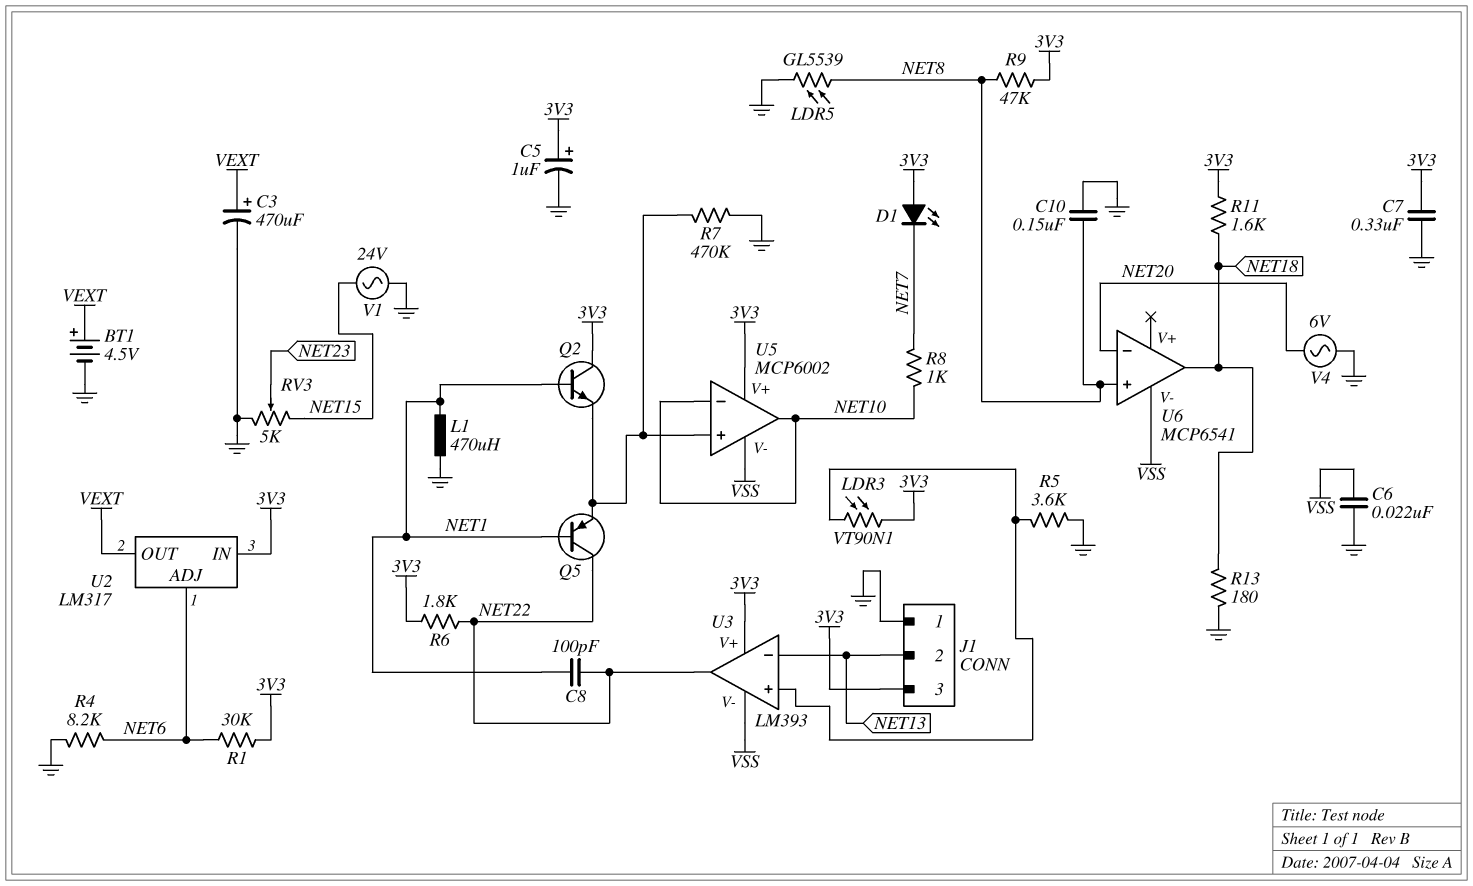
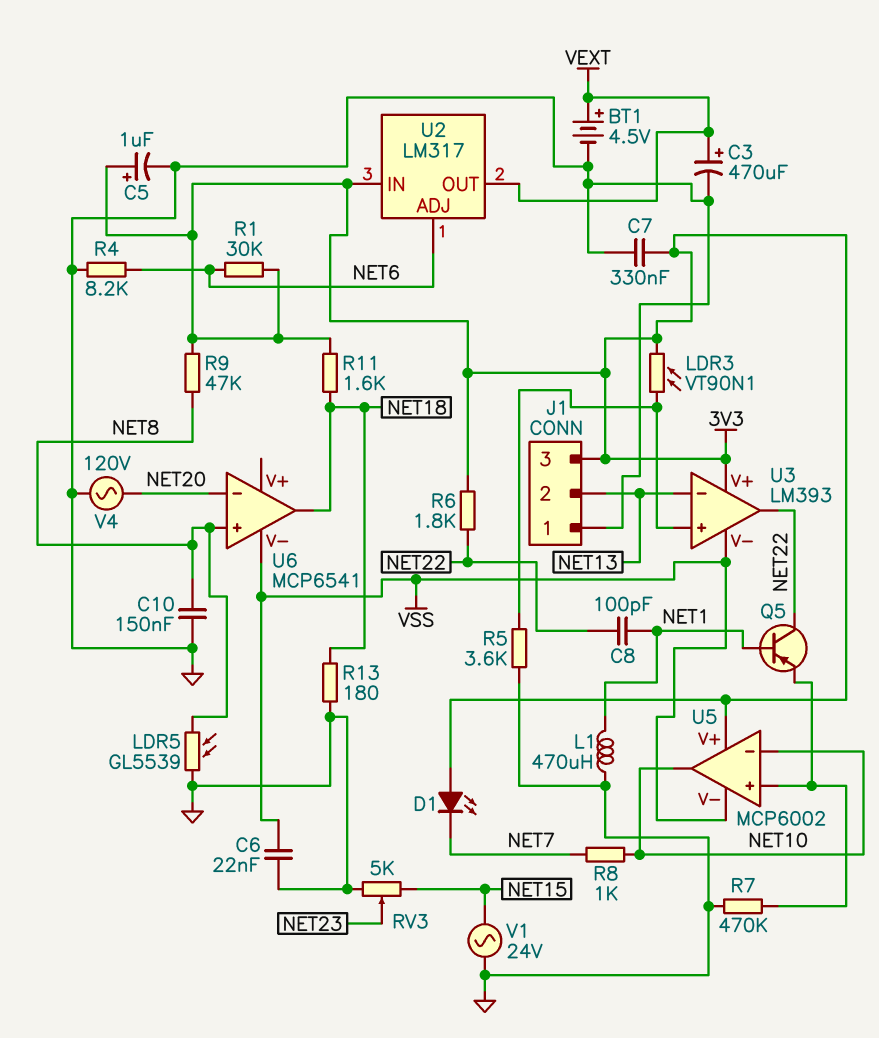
Q2: NPN (B NET1, C 3V3, E U5/in+) -> none
V4: AC 6V (GND, NET20) -> AC 120V (GND, NET20)

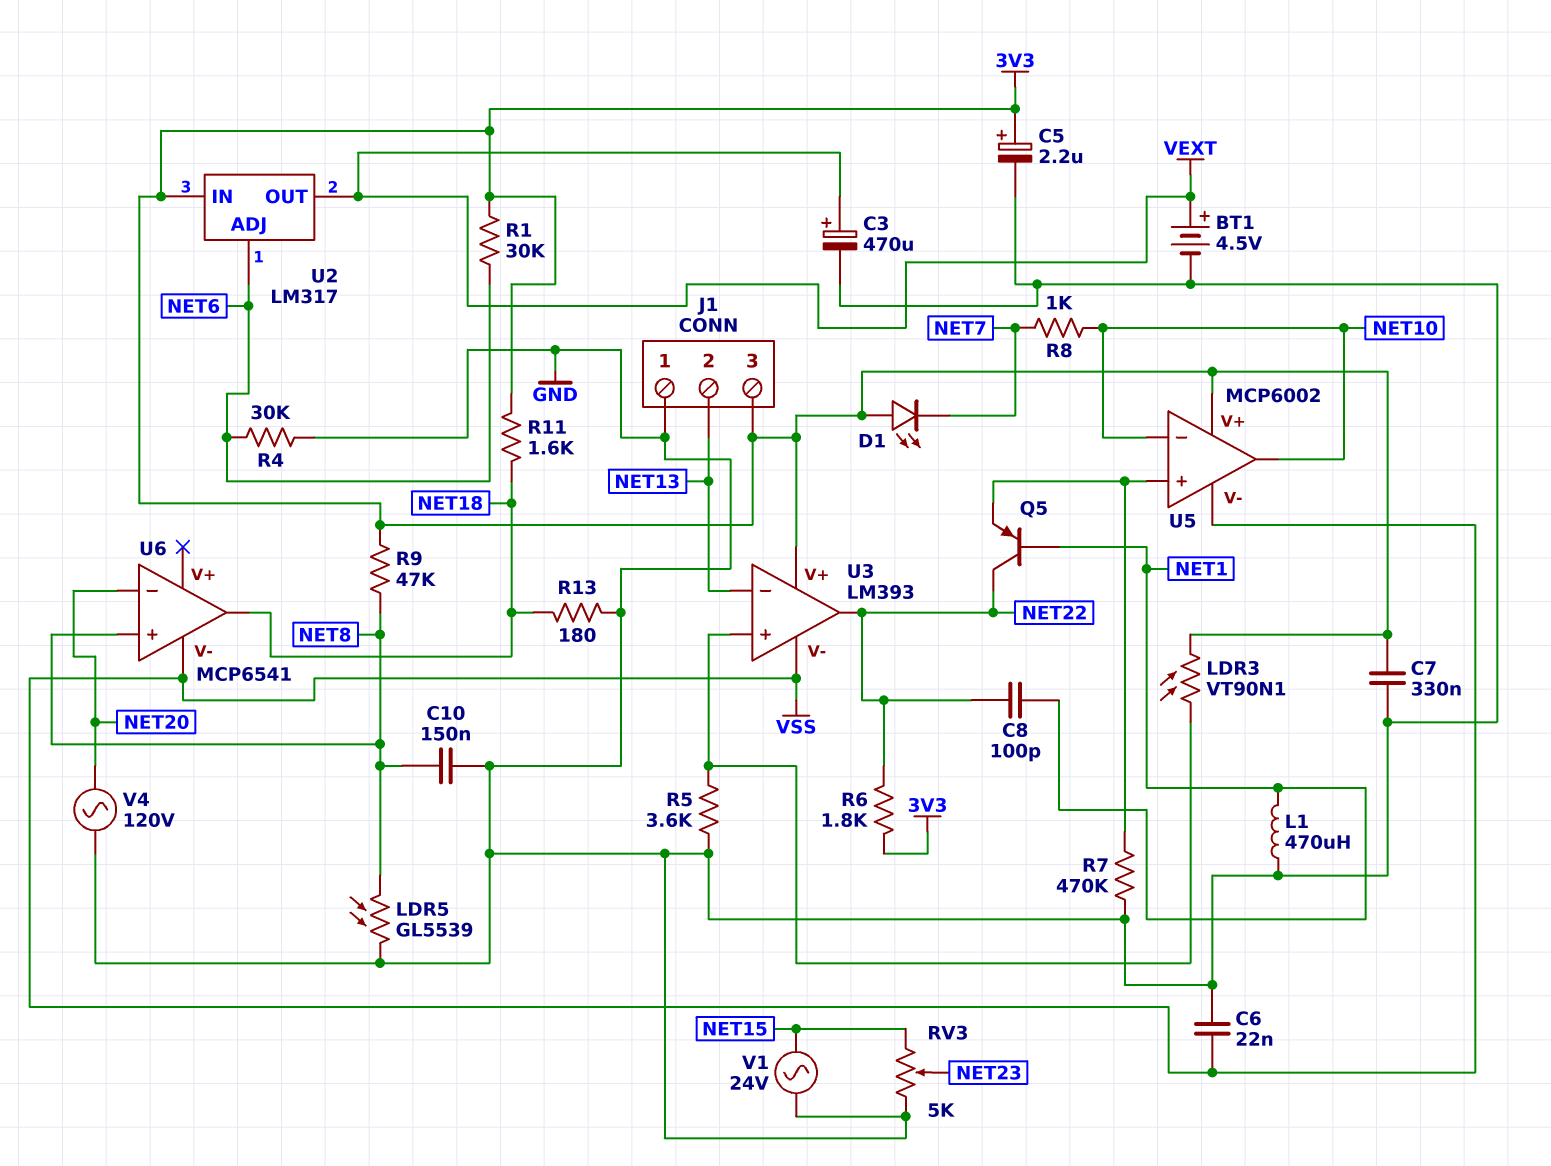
C5: 1uF (plus 3V3, minus GND) -> 2.2uF (plus 3V3, minus GND)
R4: 8.2k (GND, NET6) -> 30k (GND, NET6)

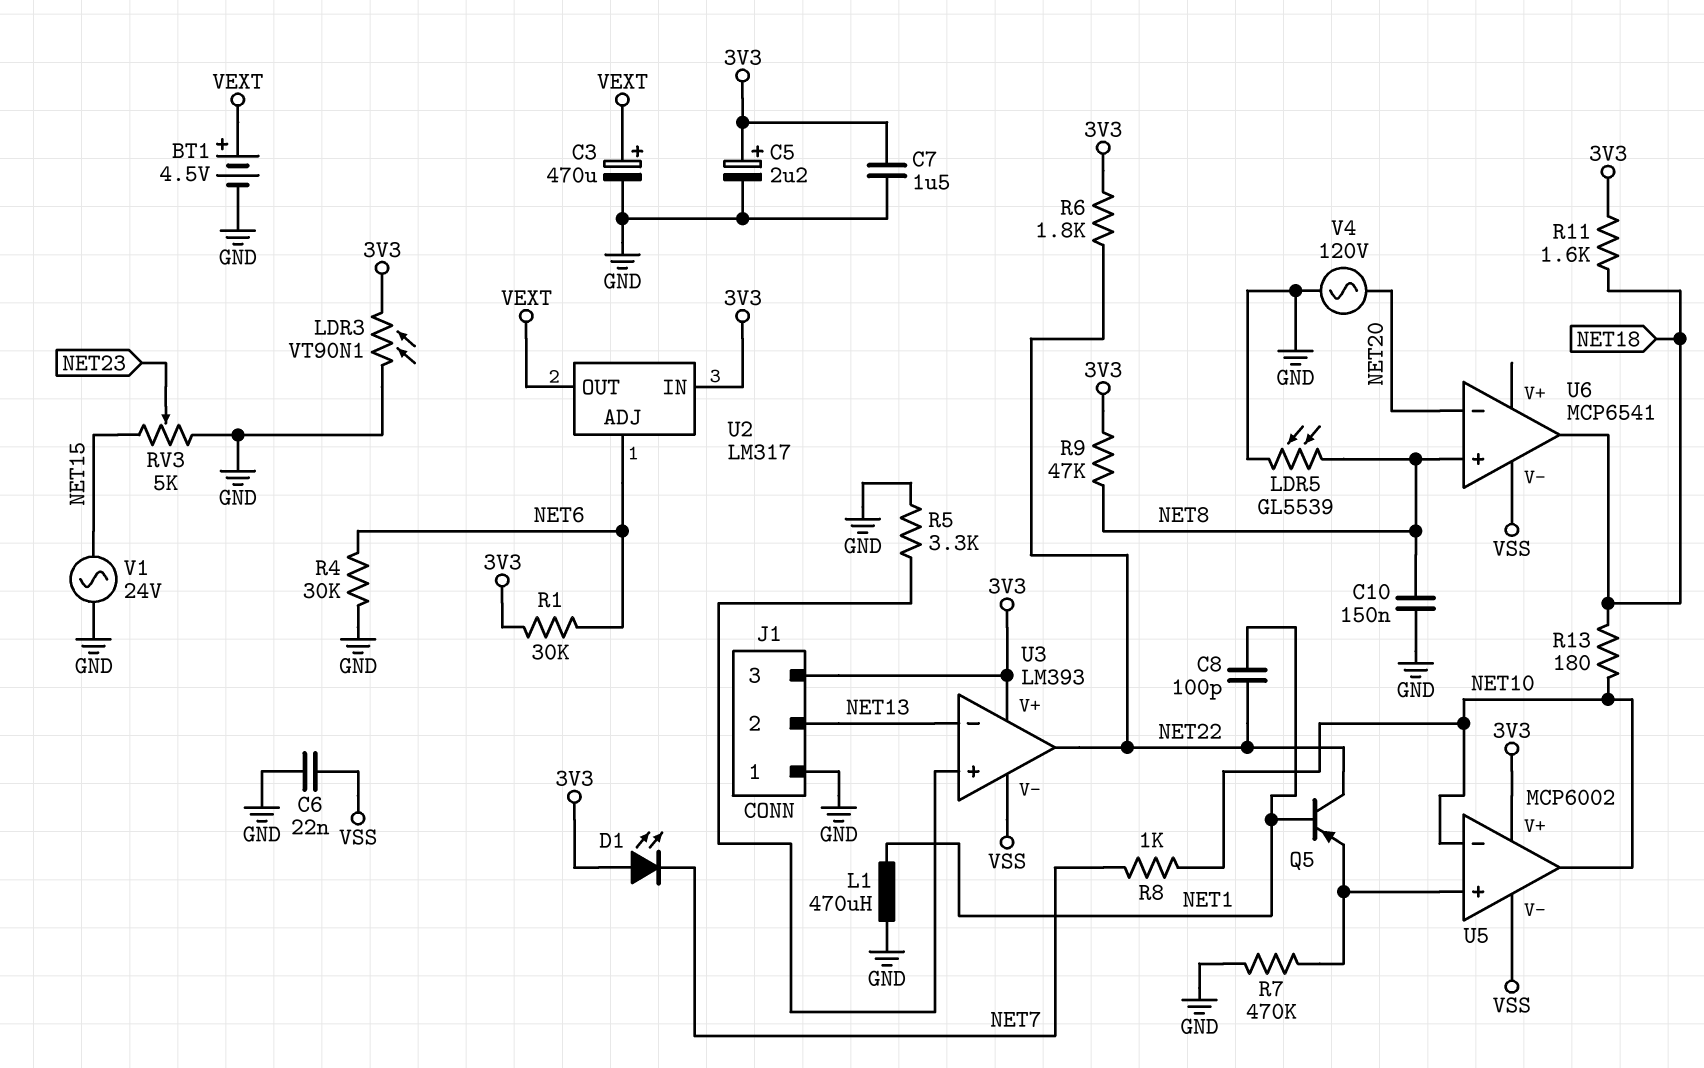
C7: 330nF (3V3, GND) -> 1.5uF (3V3, GND)
LDR3: VT90N1 (3V3, U3/in+) -> VT90N1 (3V3, GND)
R5: 3.6k (GND, U3/in+) -> 3.3k (GND, U3/in+)
R13: 180 (GND, NET18) -> 180 (NET10, NET18)

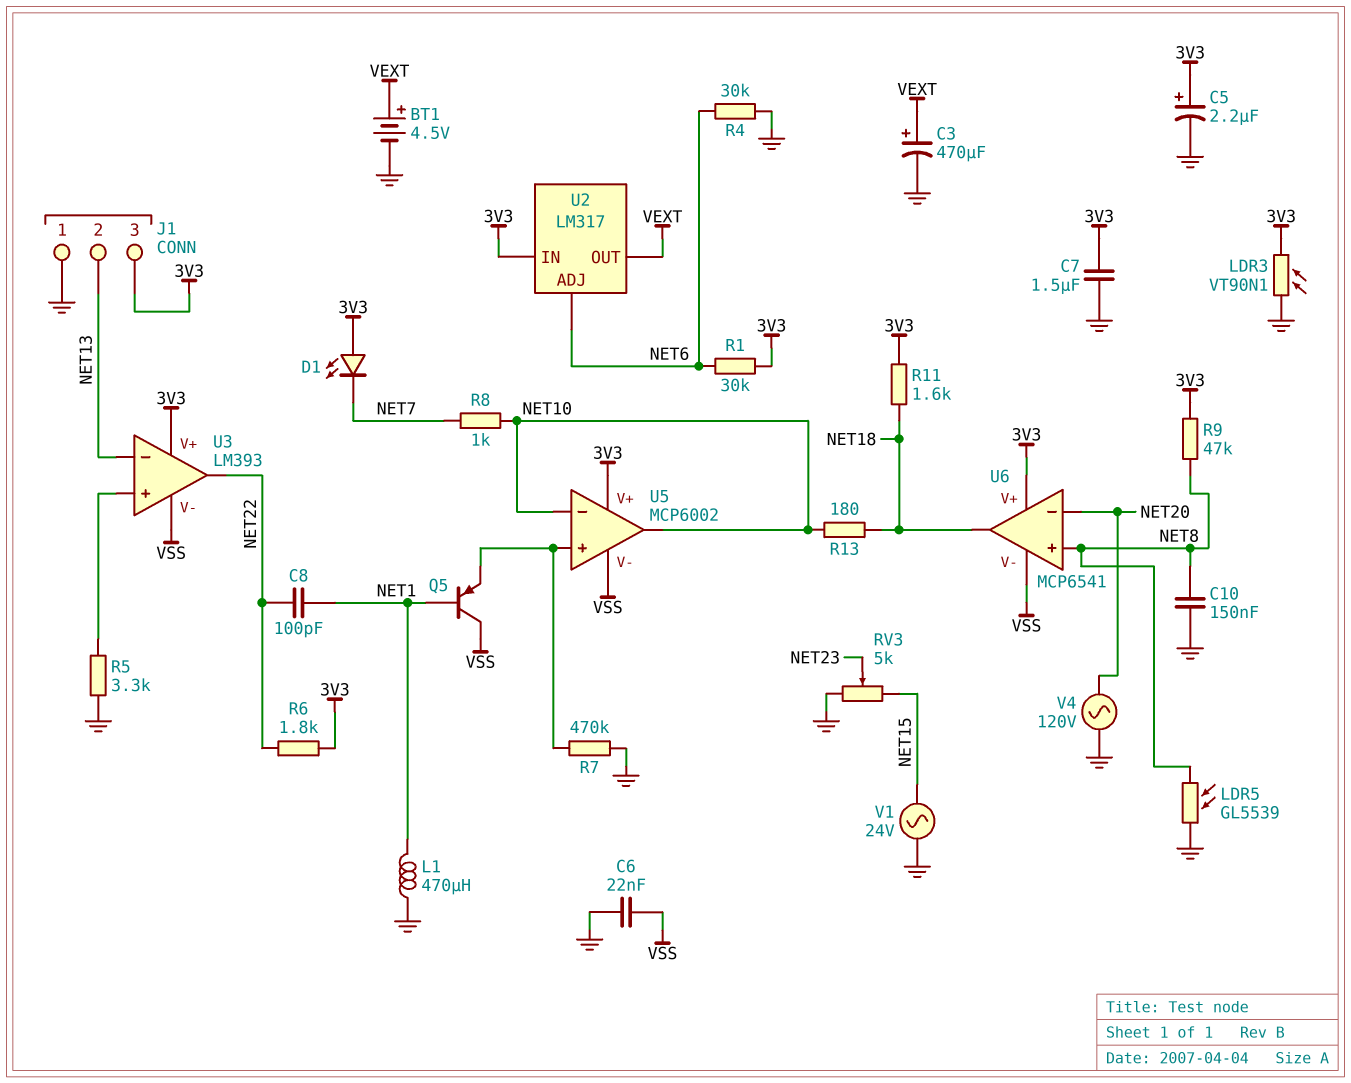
Q5: PNP (B NET1, C NET22, E U5/in+) -> PNP (B NET1, C VSS, E U5/in+)
U6 pin V+: none -> 3V3

